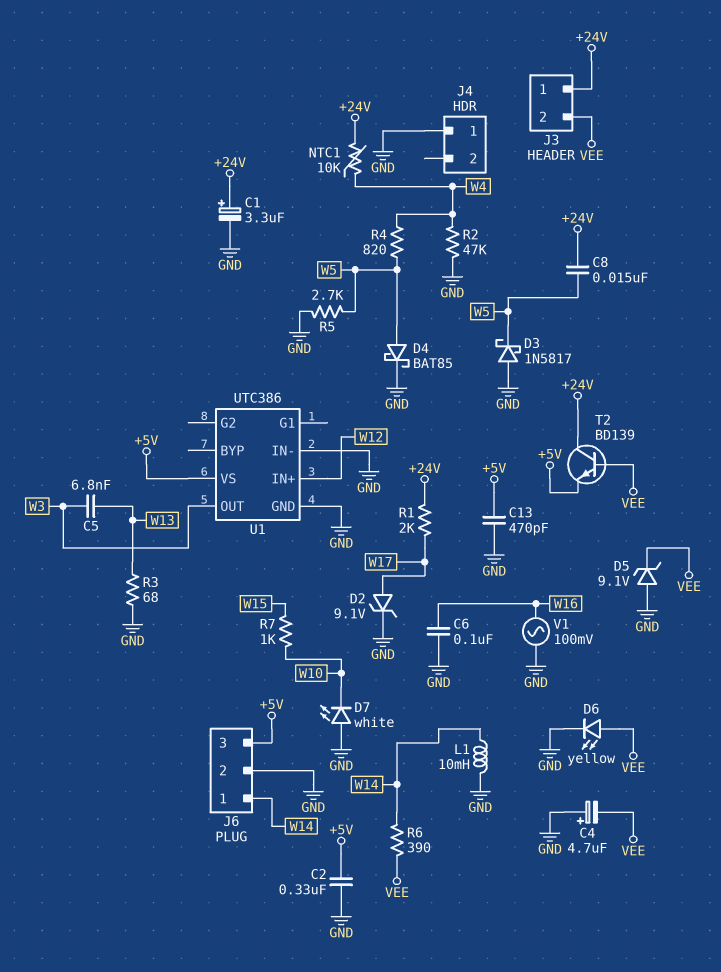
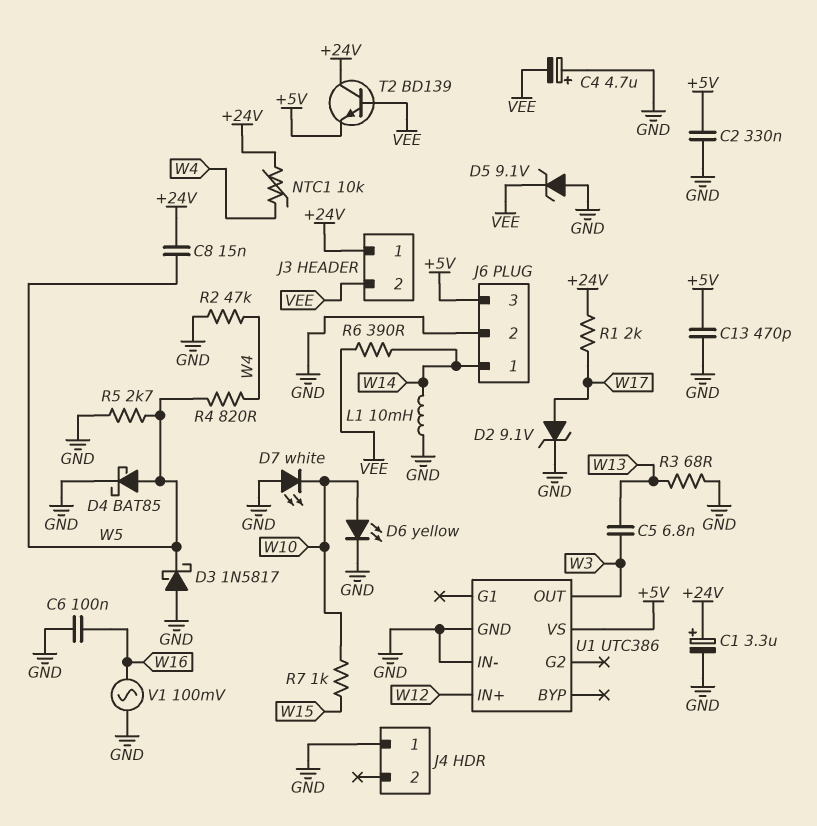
D6: LED yellow (A VEE, K GND) -> LED yellow (A W10, K GND)

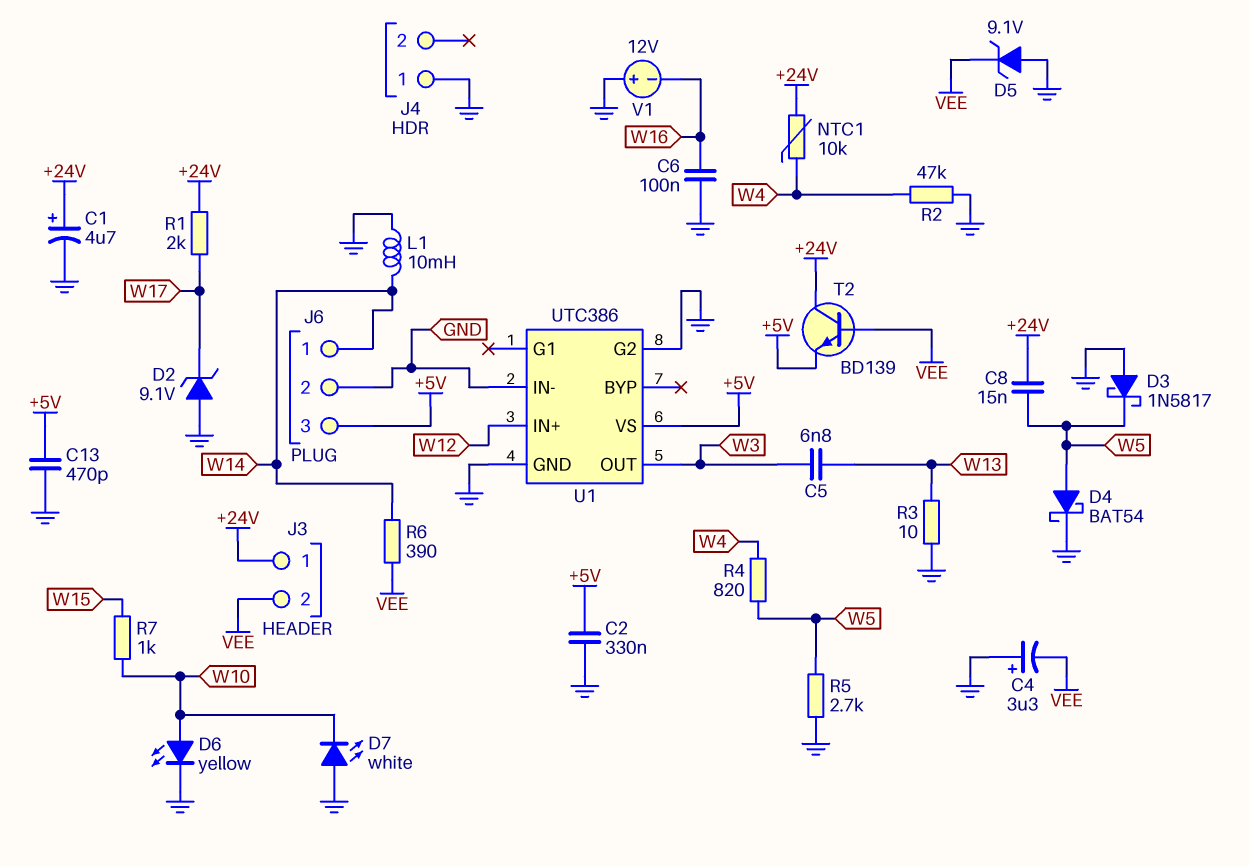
C1: 3.3uF (plus +24V, minus GND) -> 4.7uF (plus +24V, minus GND)
C4: 4.7uF (plus GND, minus VEE) -> 3.3uF (plus GND, minus VEE)
D2: zener 9.1V (A W17, K GND) -> zener 9.1V (A GND, K W17)
D4: schottky BAT85 (A W5, K GND) -> schottky BAT54 (A W5, K GND)
R3: 68 (GND, W13) -> 10 (GND, W13)
U1 pin G2: none -> GND
V1: AC 100mV (GND, W16) -> 12V (plus GND, minus W16)

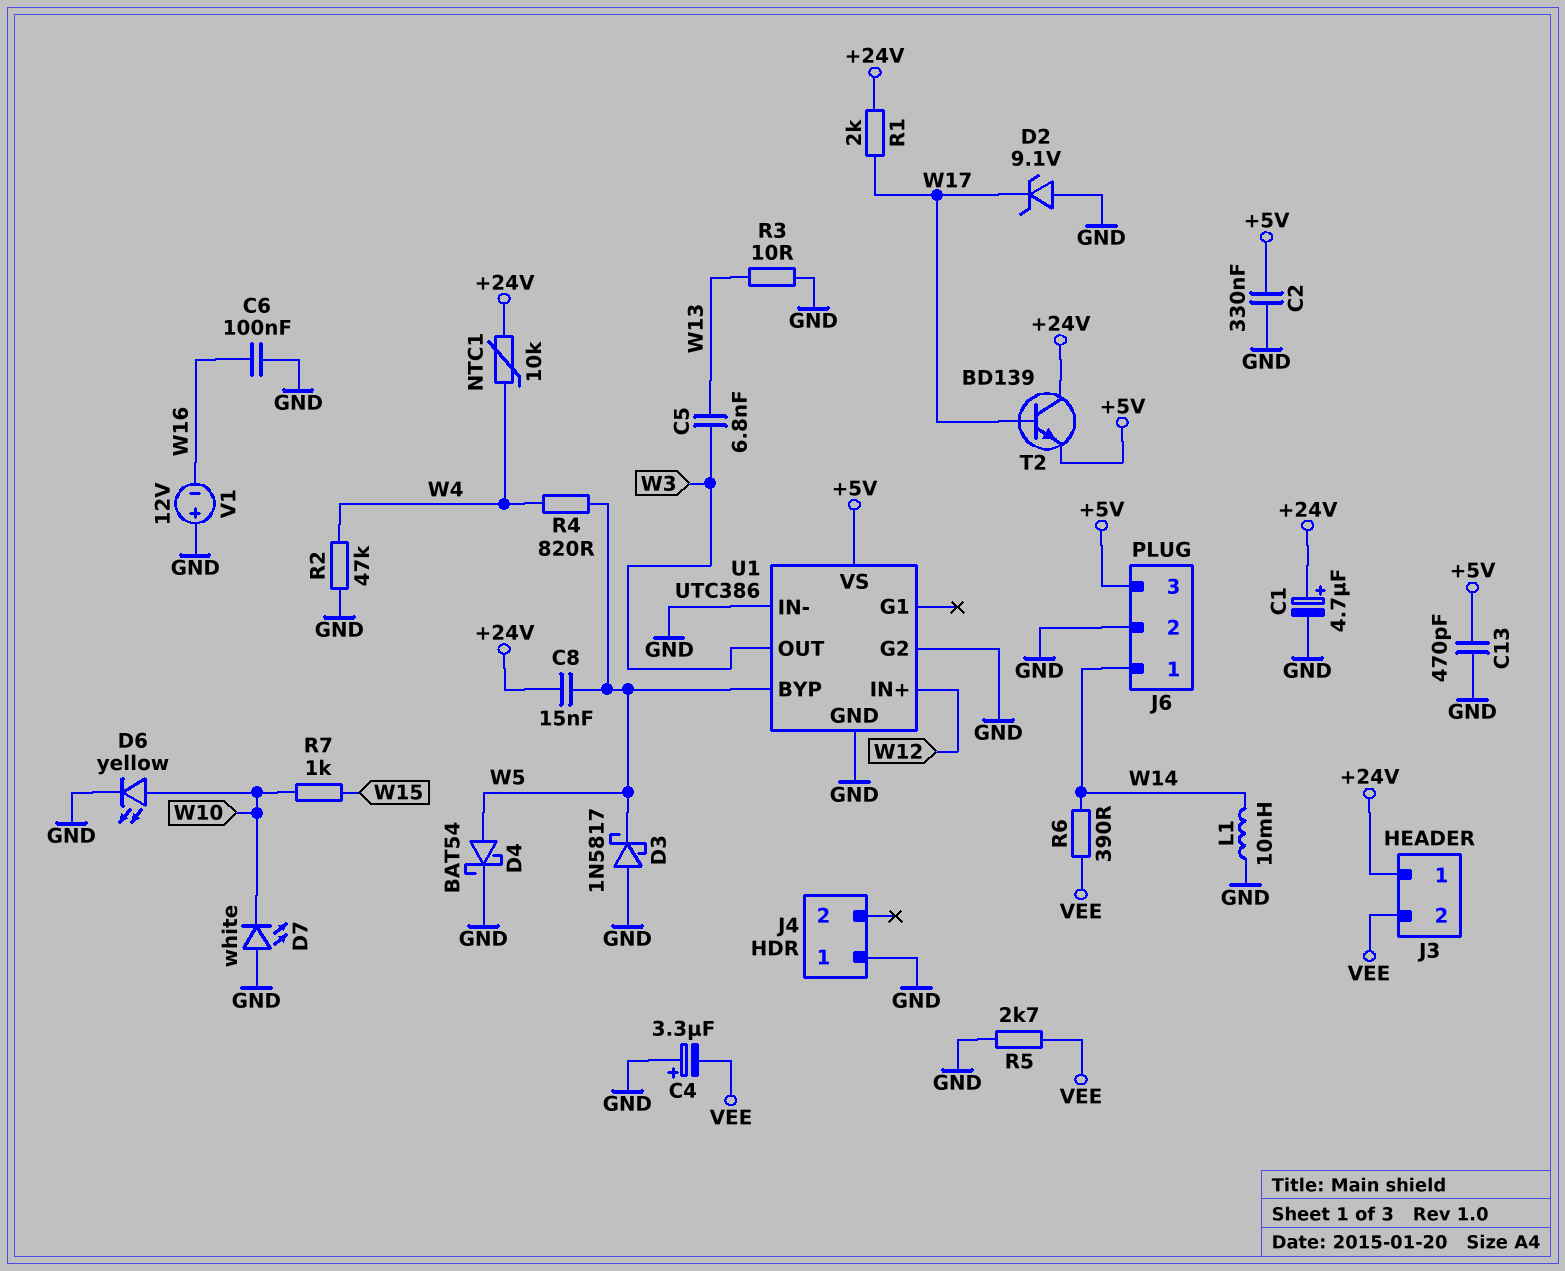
D5: zener 9.1V (A GND, K VEE) -> none
R5: 2.7k (GND, W5) -> 2.7k (GND, VEE)
T2: NPN BD139 (B VEE, C +24V, E +5V) -> NPN BD139 (B W17, C +24V, E +5V)
U1 pin BYP: none -> W5

